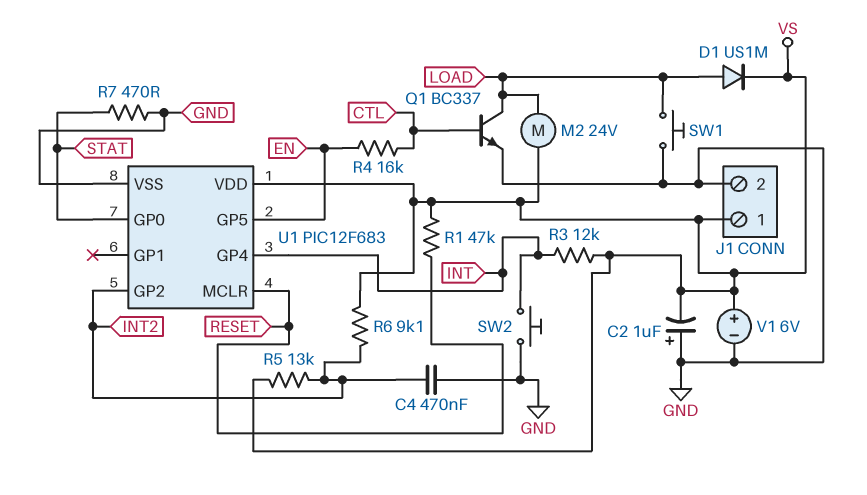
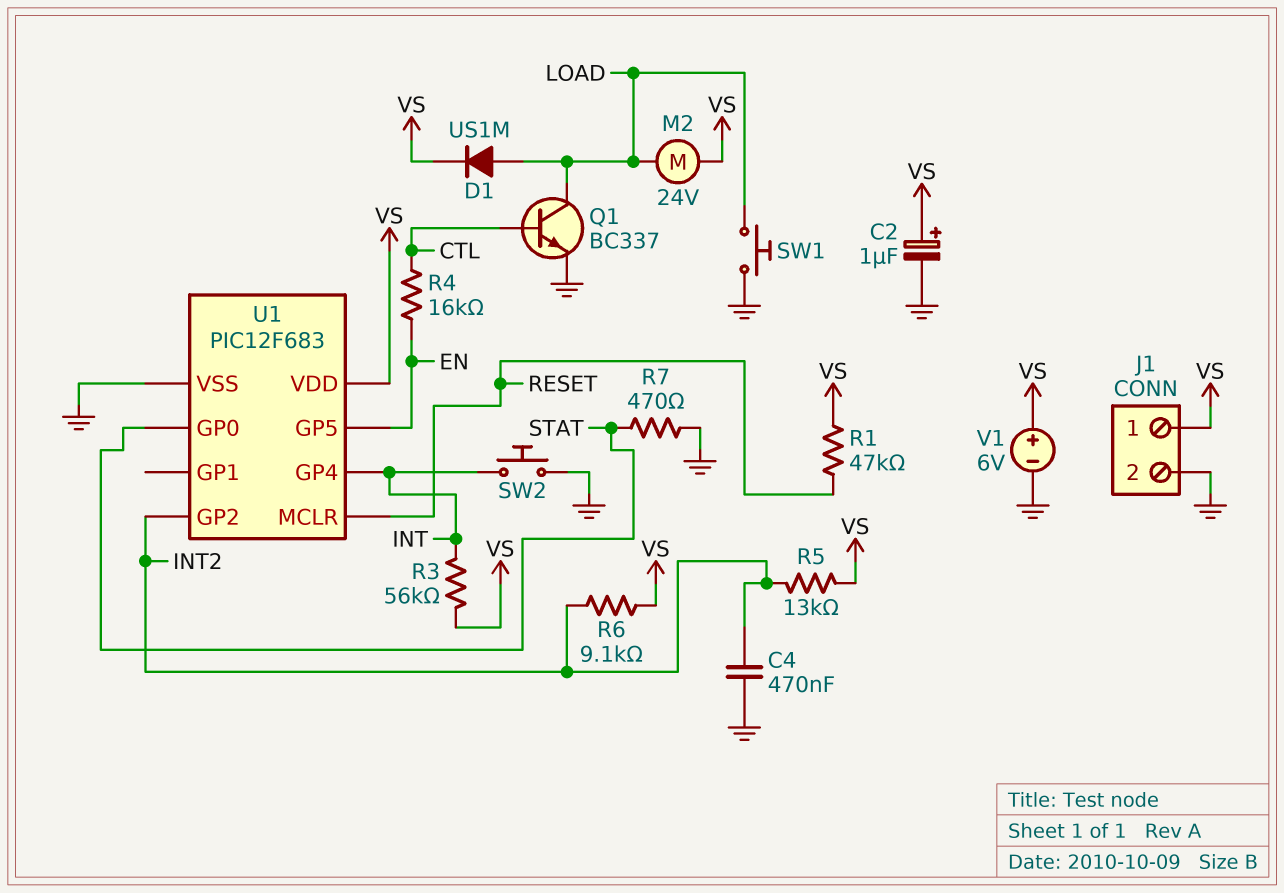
C2: 1uF (plus GND, minus VS) -> 1uF (plus VS, minus GND)
R3: 12k (INT, VS) -> 56k (INT, VS)

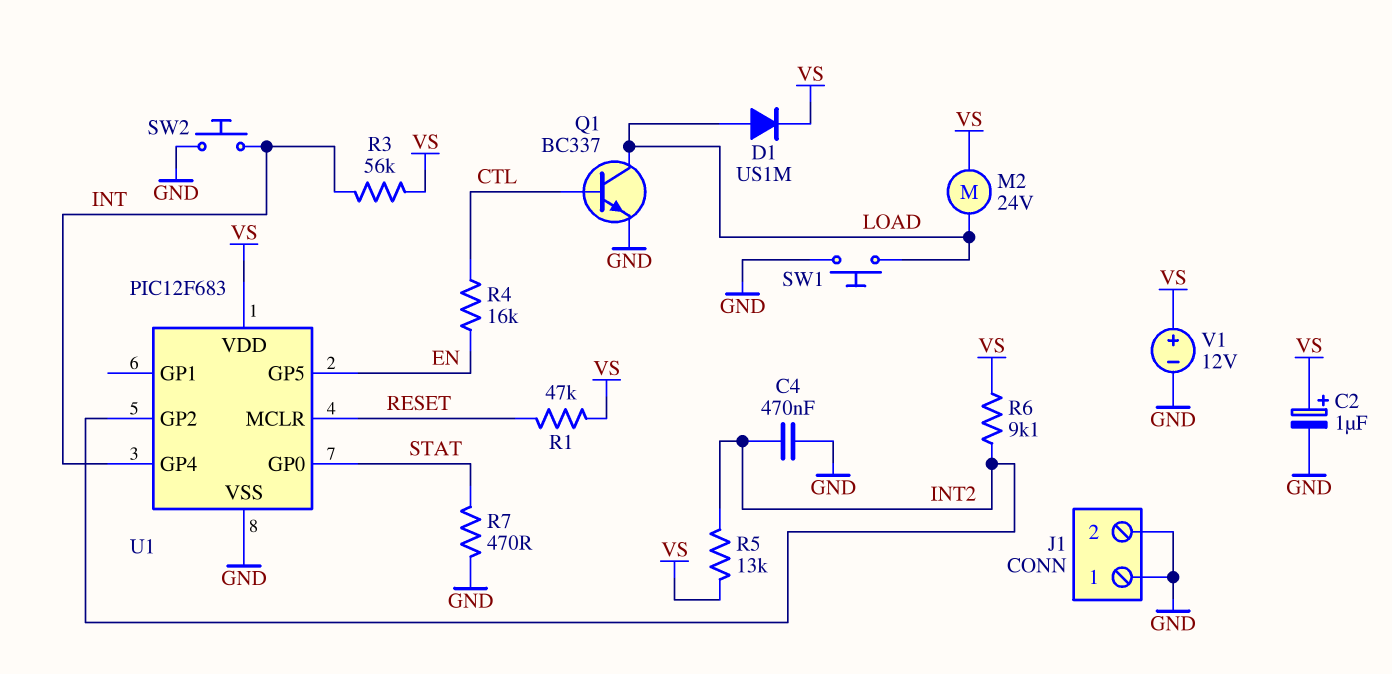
J1 pin 1: VS -> GND
V1: 6V (plus VS, minus GND) -> 12V (plus VS, minus GND)

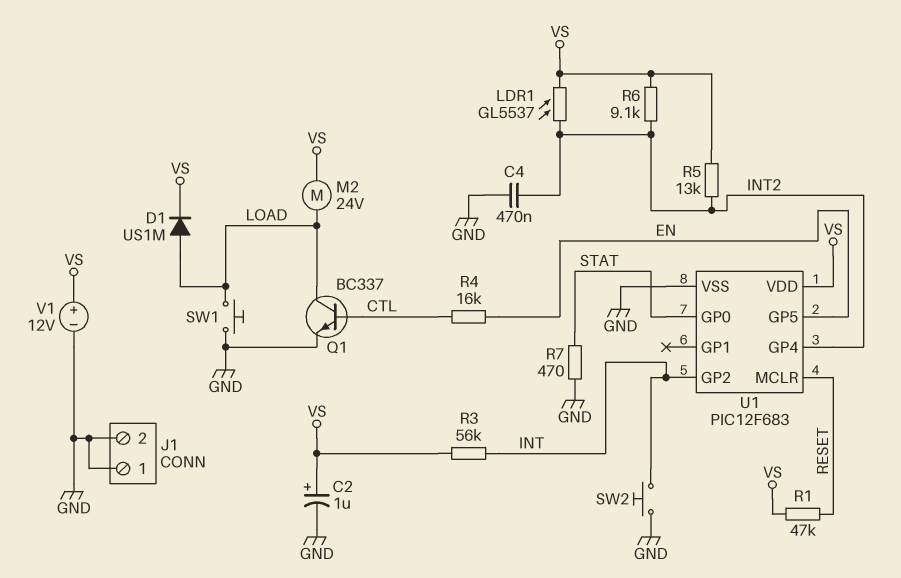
LDR1: none -> GL5537 (INT2, VS)
U1 pin GP2: INT2 -> INT
U1 pin GP4: INT -> INT2

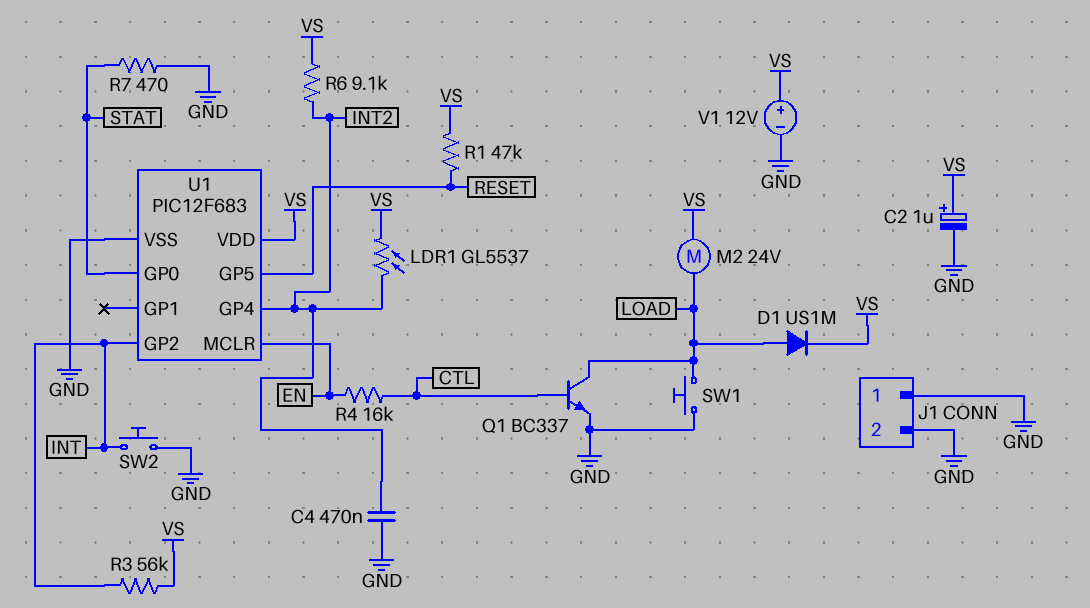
R5: 13k (INT2, VS) -> none
U1 pin GP5: EN -> RESET
U1 pin MCLR: RESET -> EN

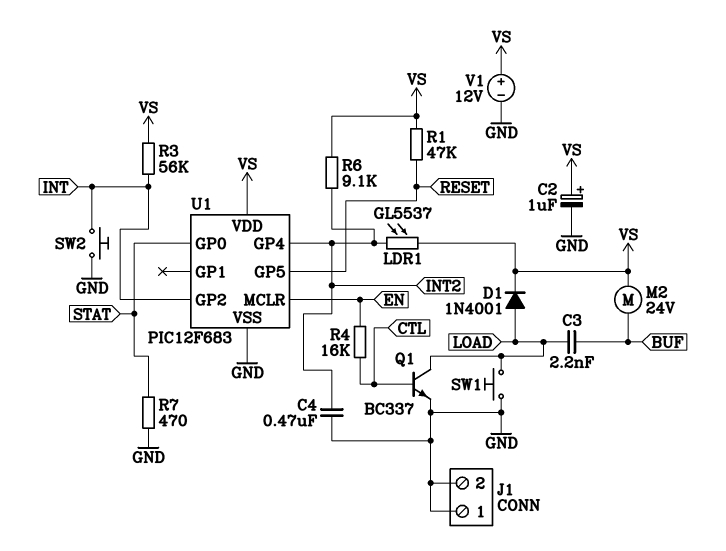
C3: none -> 2.2nF (BUF, LOAD)
D1: diode US1M (A LOAD, K VS) -> diode 1N4001 (A LOAD, K VS)
M2: motor 24V (LOAD, VS) -> motor 24V (BUF, VS)

